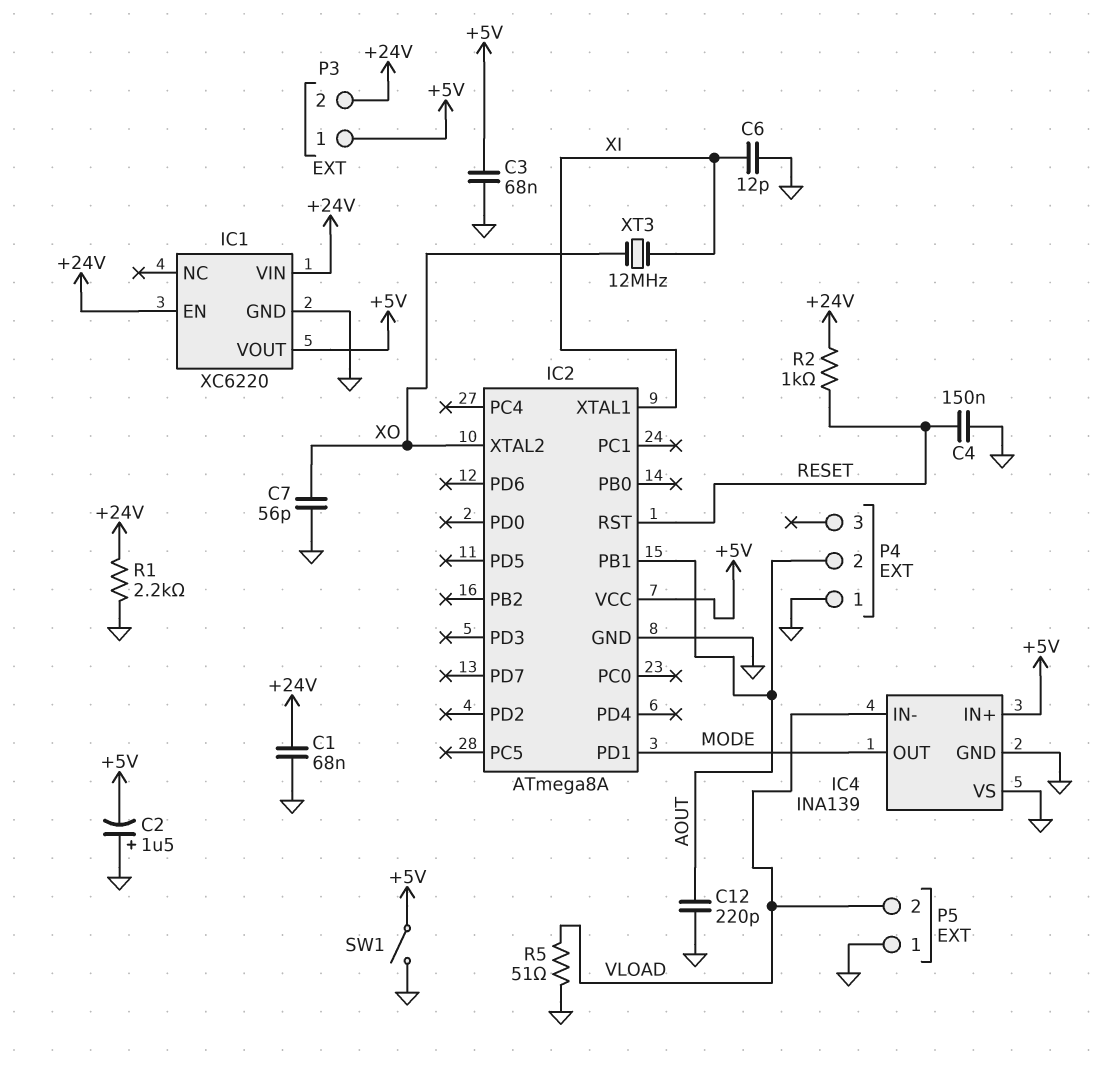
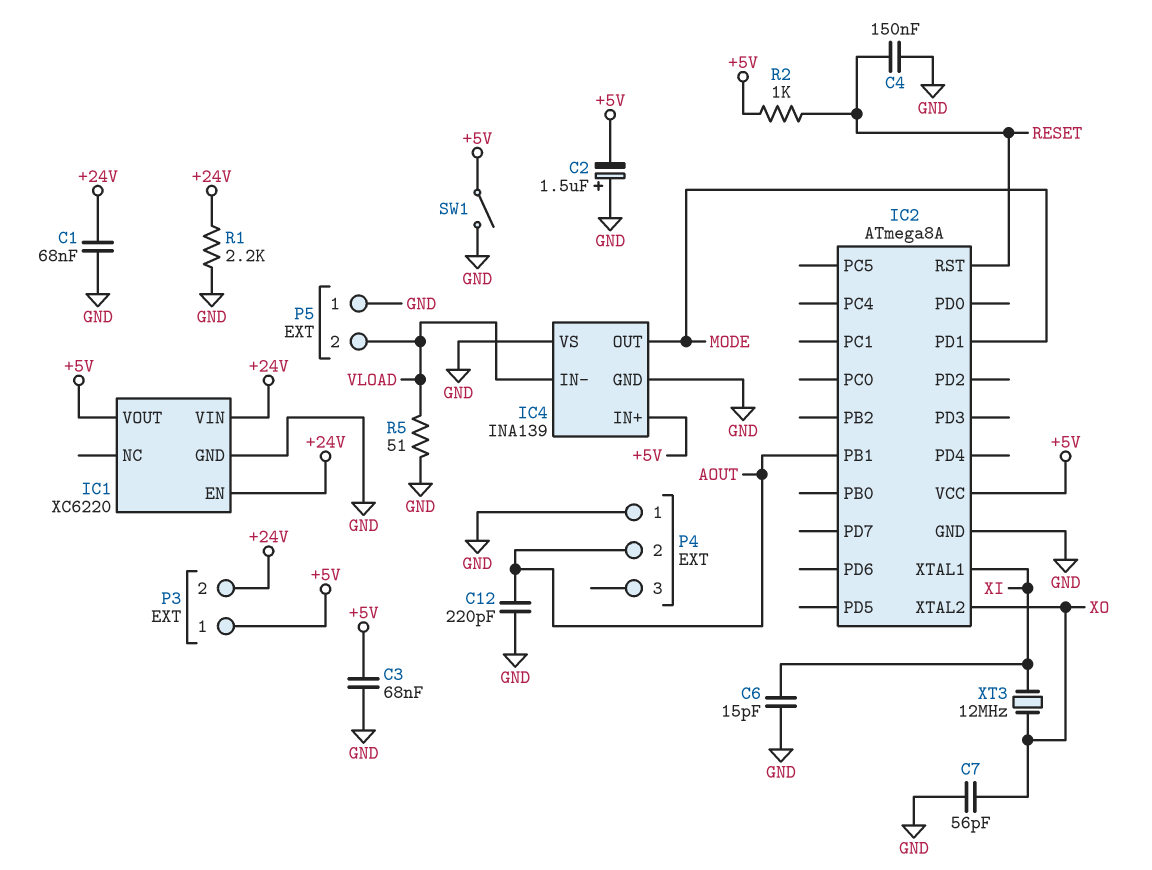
C6: 12pF (GND, XI) -> 15pF (GND, XI)
R2: 1k (+24V, RESET) -> 1k (+5V, RESET)

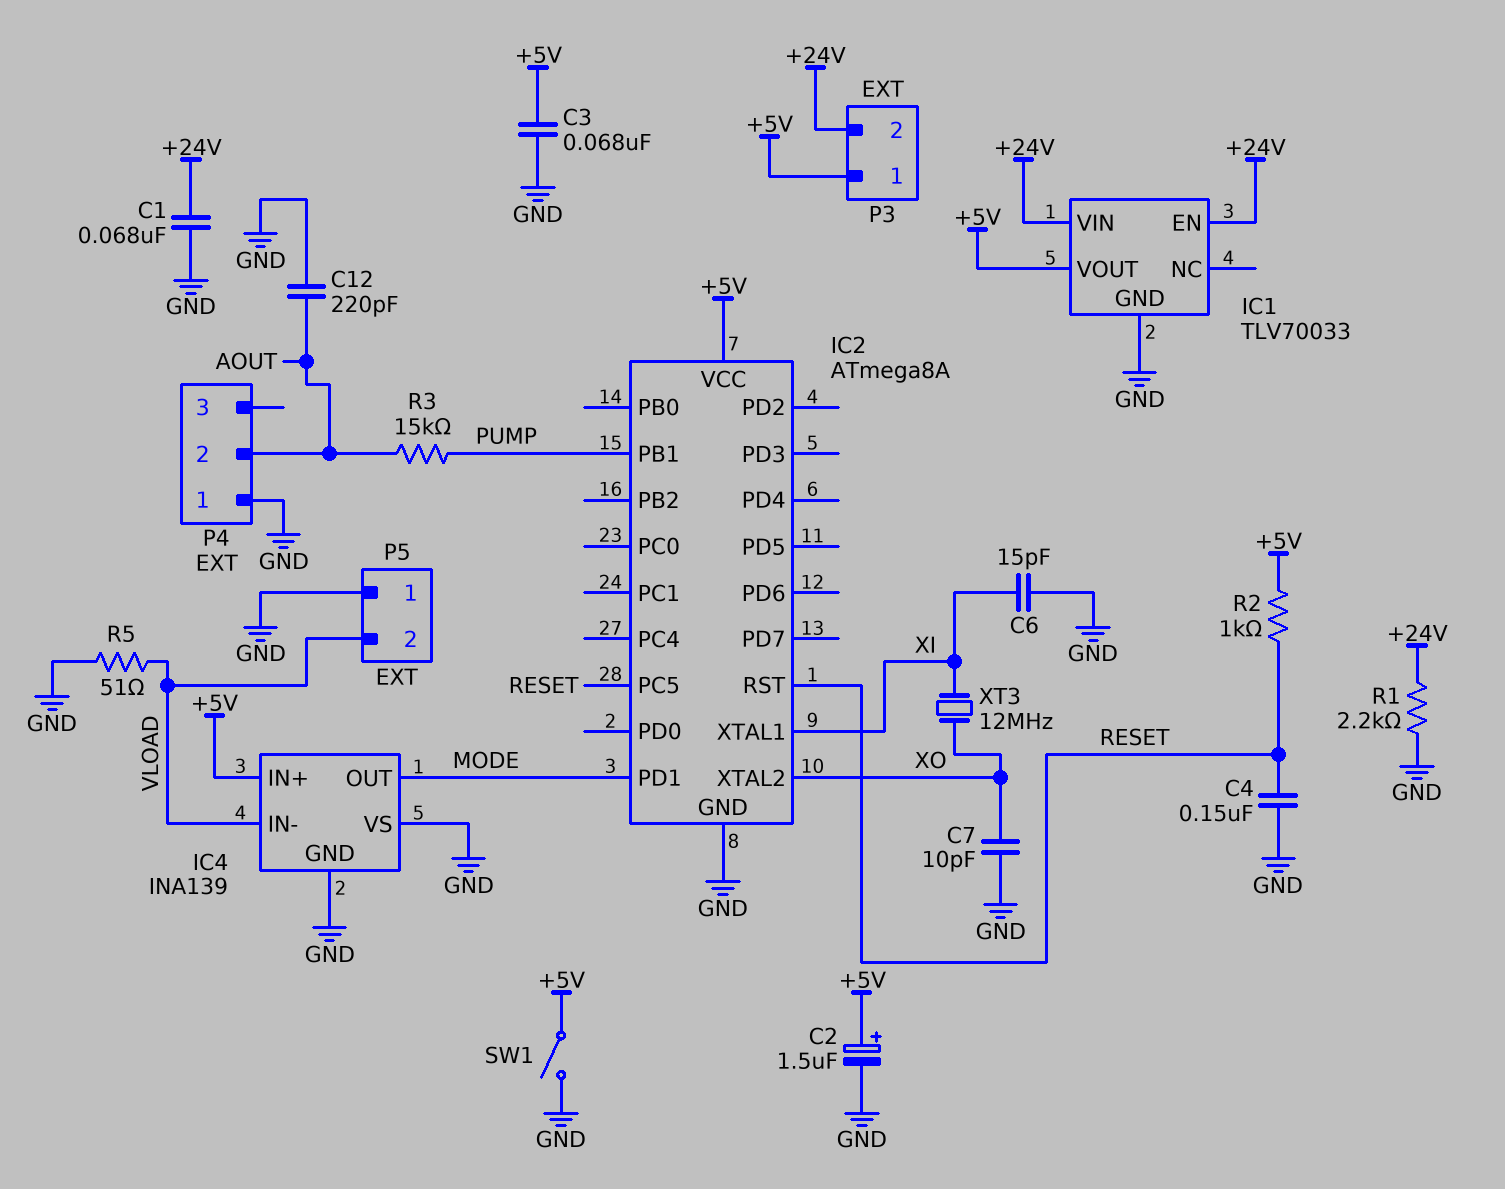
C2: 1.5uF (plus GND, minus +5V) -> 1.5uF (plus +5V, minus GND)
C7: 56pF (GND, XO) -> 10pF (GND, XO)
IC1: XC6220 -> TLV70033
IC2 pin PB1: AOUT -> PUMP
IC2 pin PC5: none -> RESET
R3: none -> 15k (AOUT, PUMP)

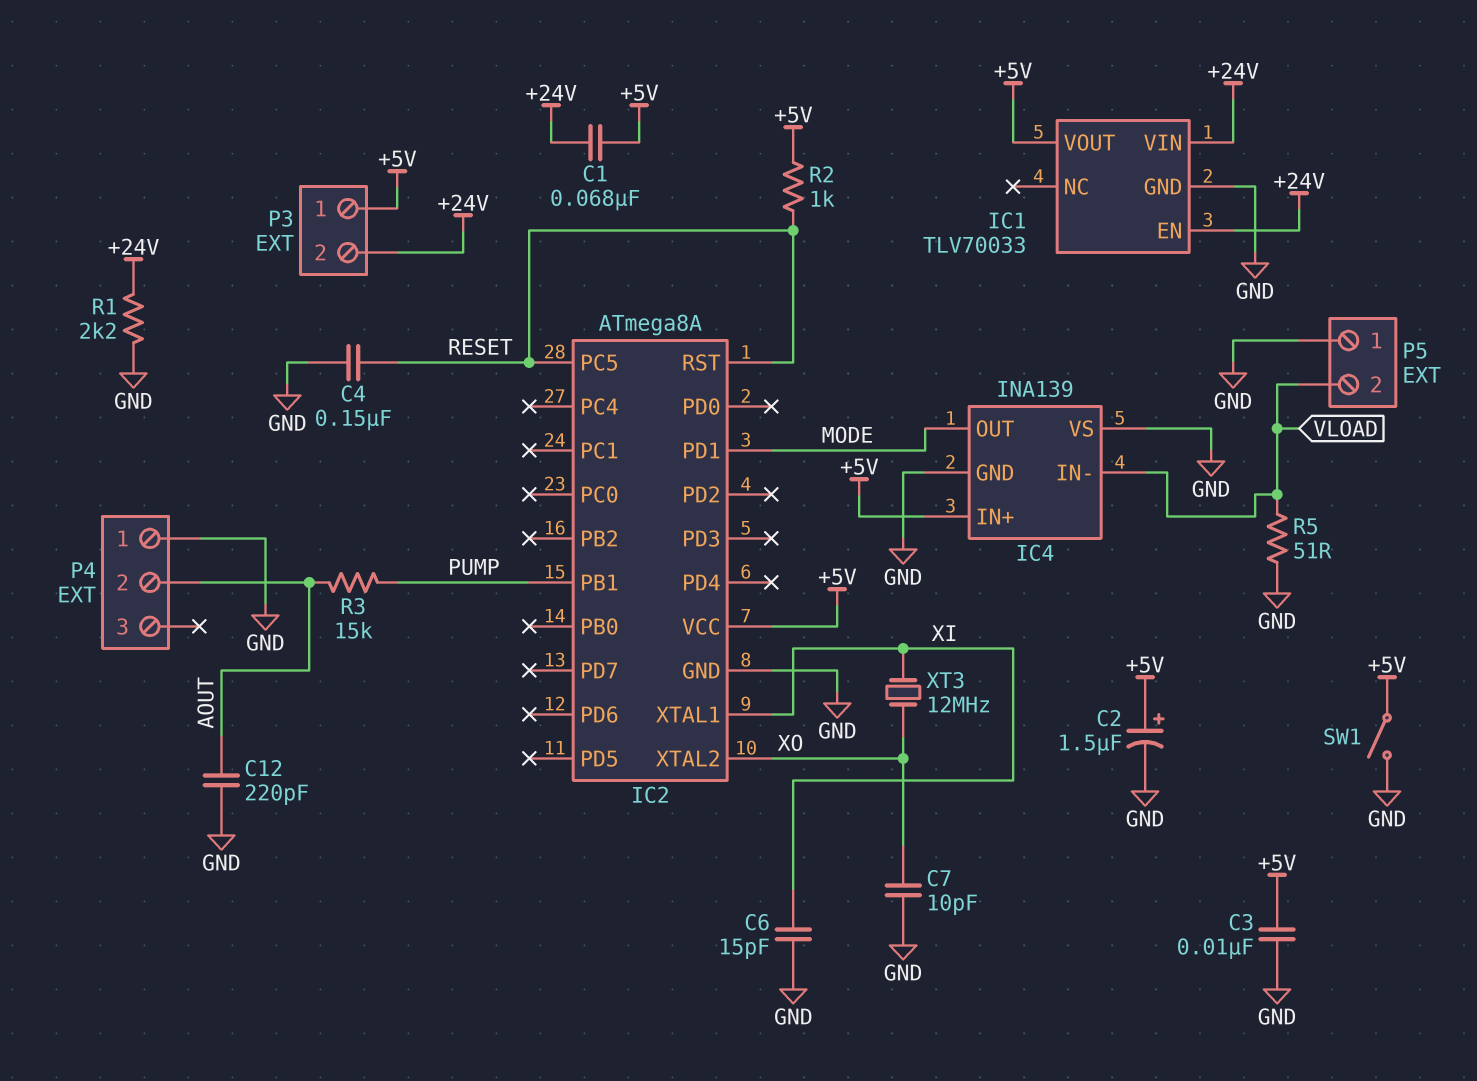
C1: 68nF (+24V, GND) -> 68nF (+5V, +24V)
C3: 68nF (+5V, GND) -> 10nF (+5V, GND)

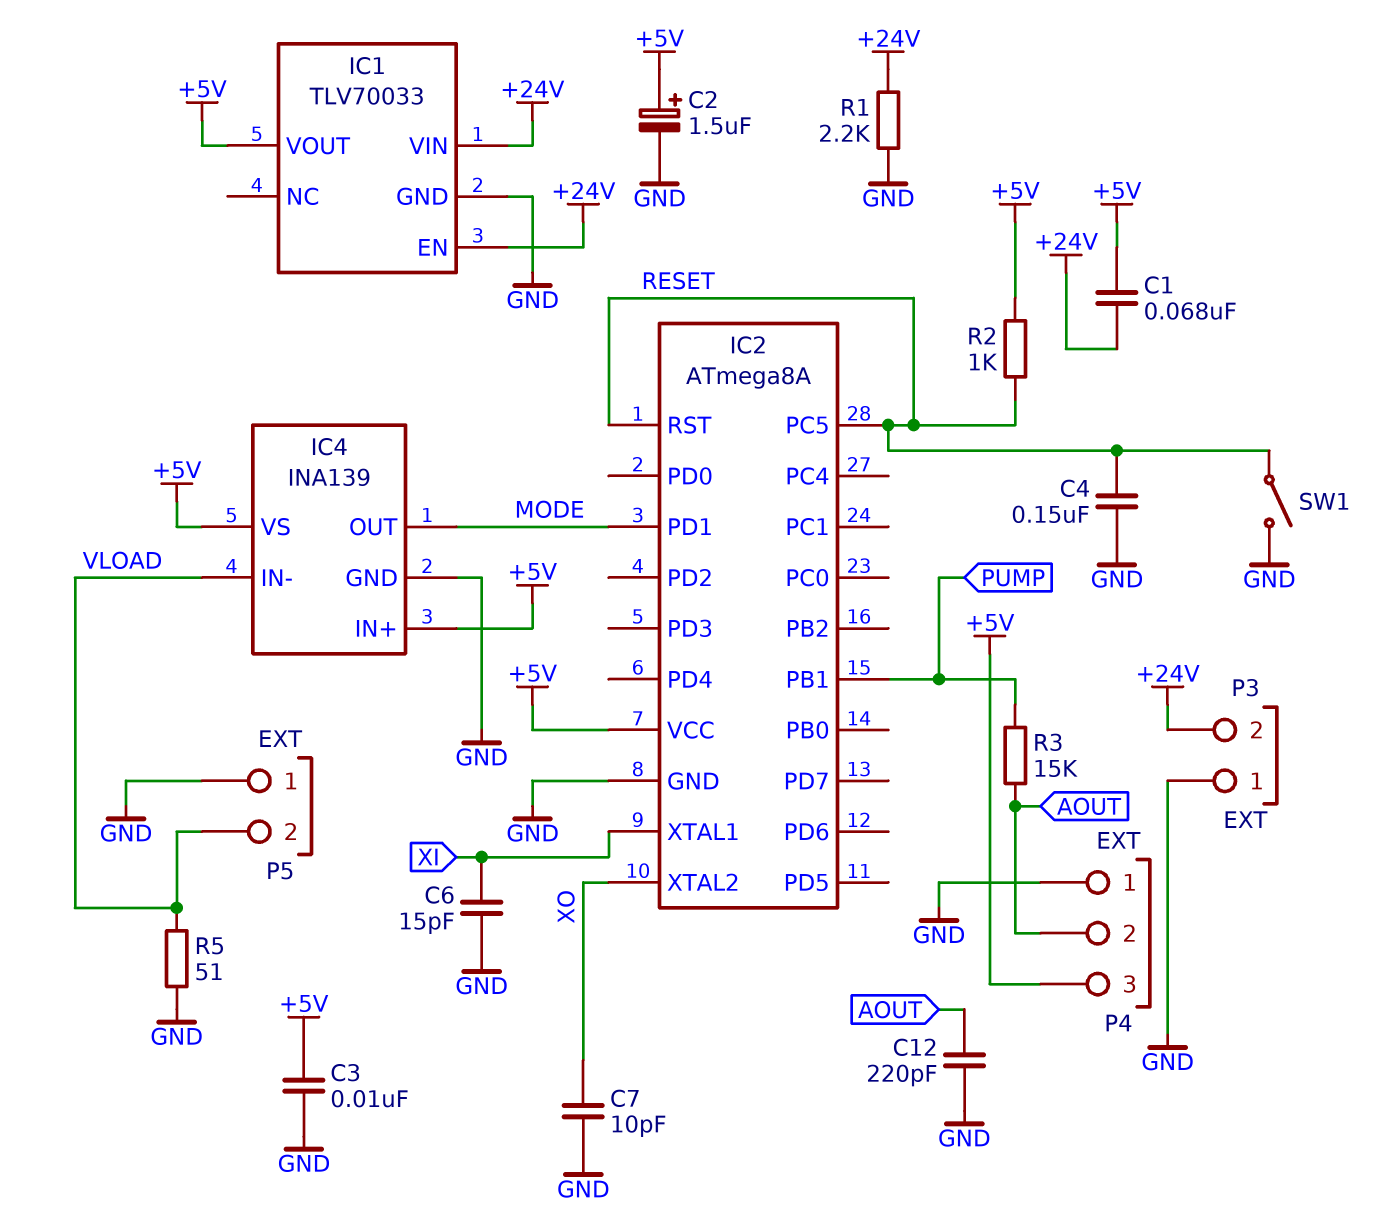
IC4 pin VS: GND -> +5V
P3 pin 1: +5V -> GND
P4 pin 3: none -> +5V
SW1: switch (+5V, GND) -> switch (GND, RESET)
XT3: 12MHz (XI, XO) -> none

